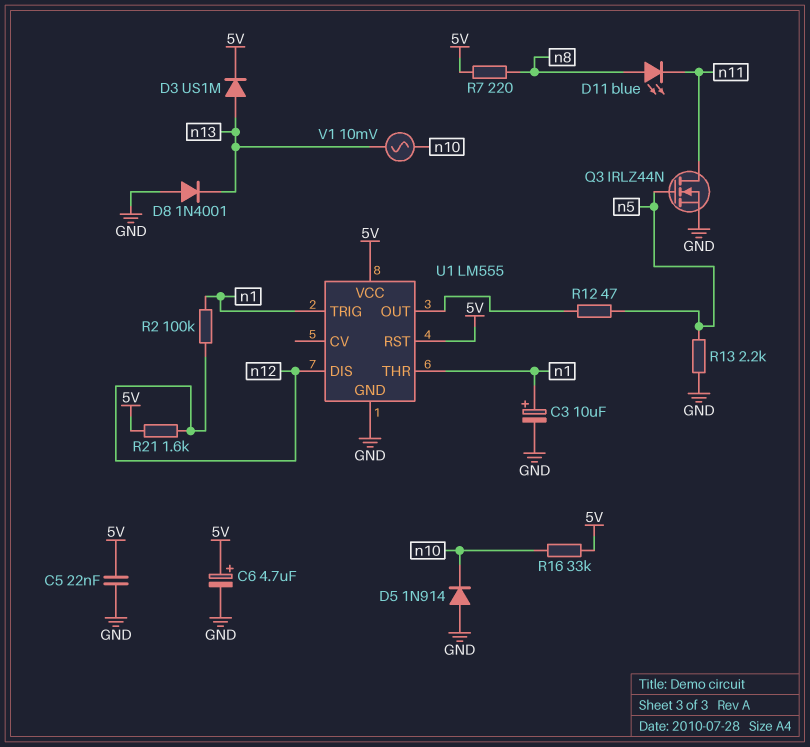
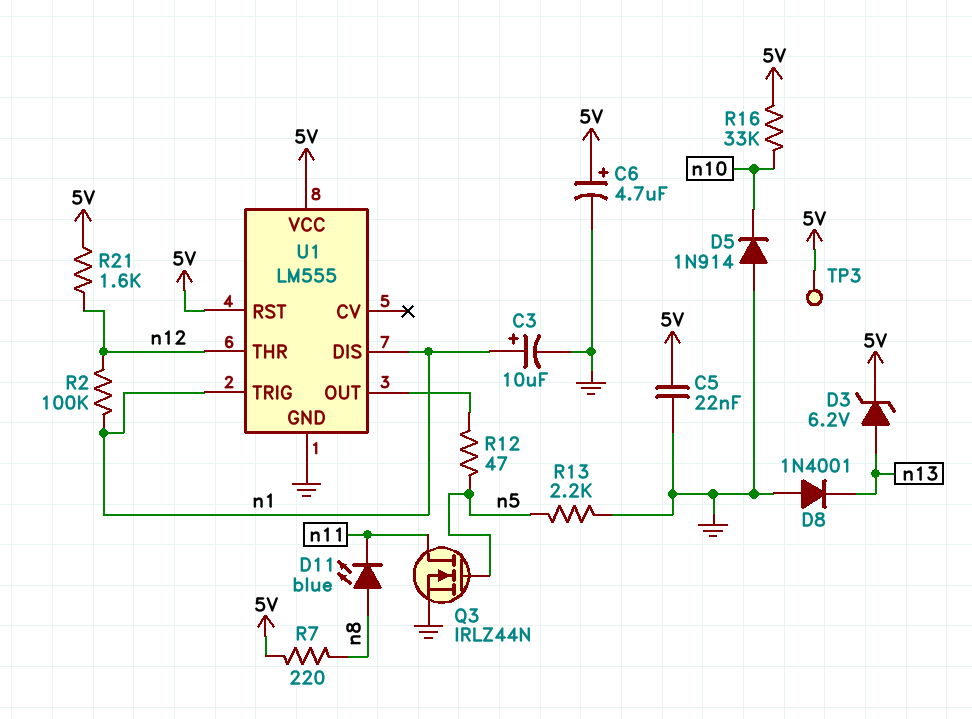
D3: diode US1M (A n13, K 5V) -> zener 6.2V (A n13, K 5V)
TP3: none -> test point (5V)
U1 pin DIS: n12 -> n1
U1 pin THR: n1 -> n12
V1: AC 10mV (n10, n13) -> none

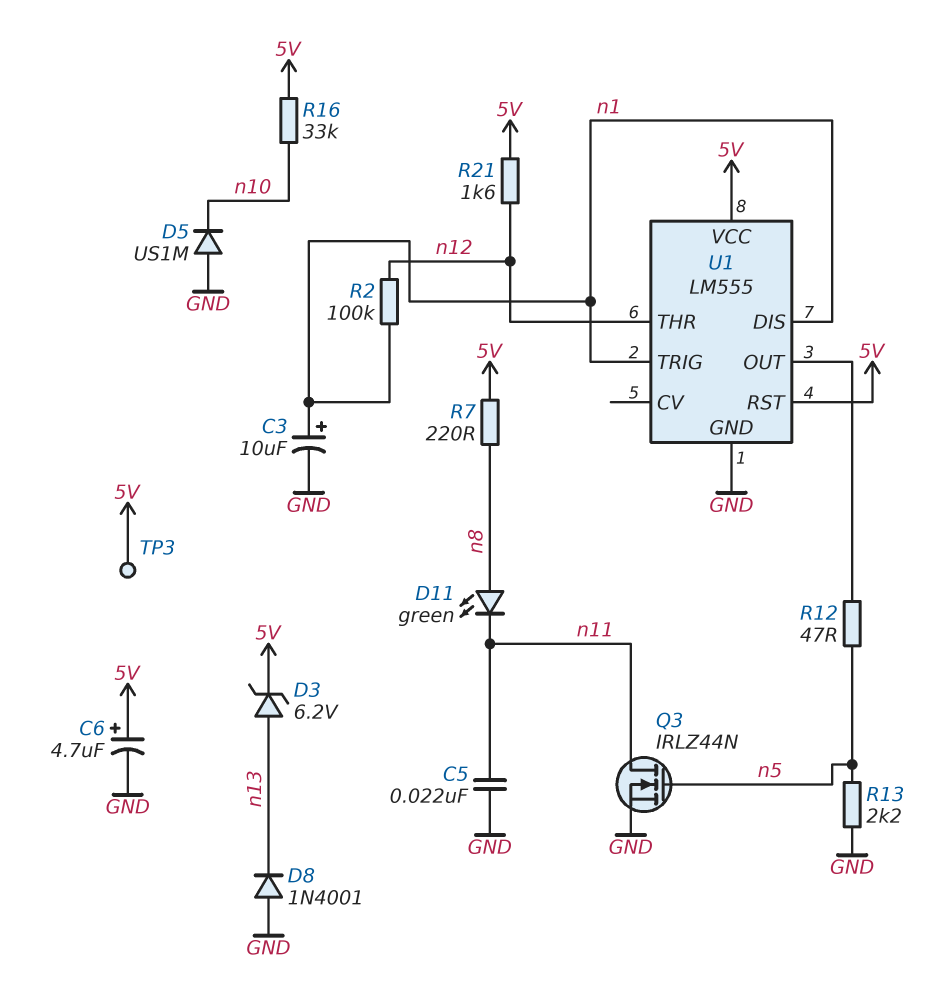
C5: 22nF (5V, GND) -> 22nF (GND, n11)
D5: diode 1N914 (A GND, K n10) -> diode US1M (A GND, K n10)
D11: LED blue (A n8, K n11) -> LED green (A n8, K n11)

